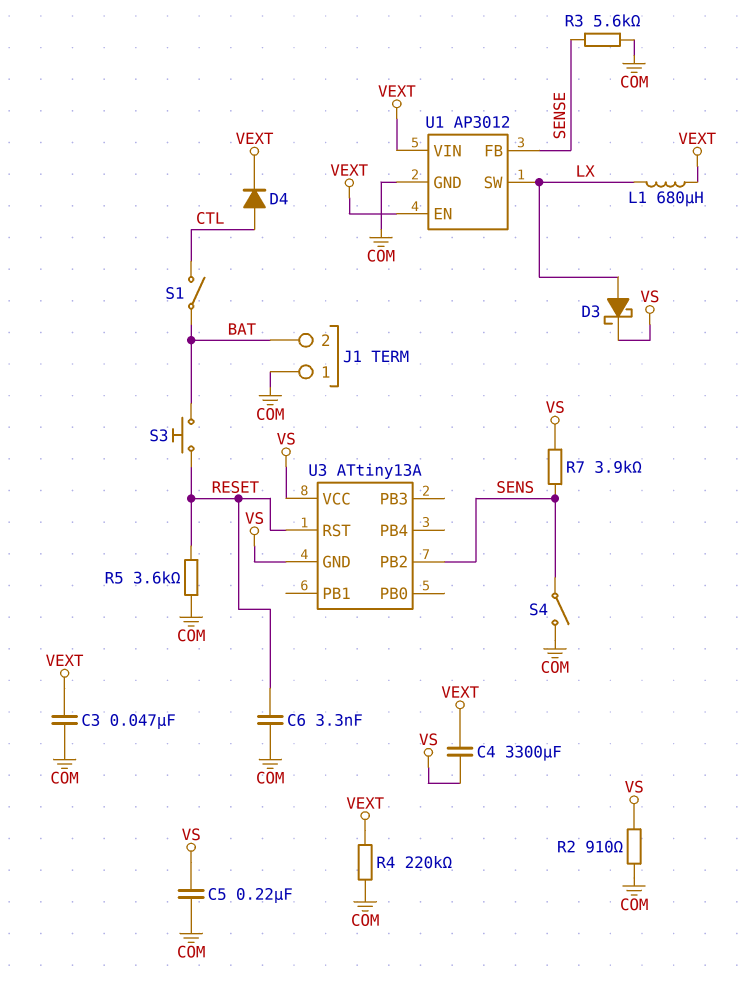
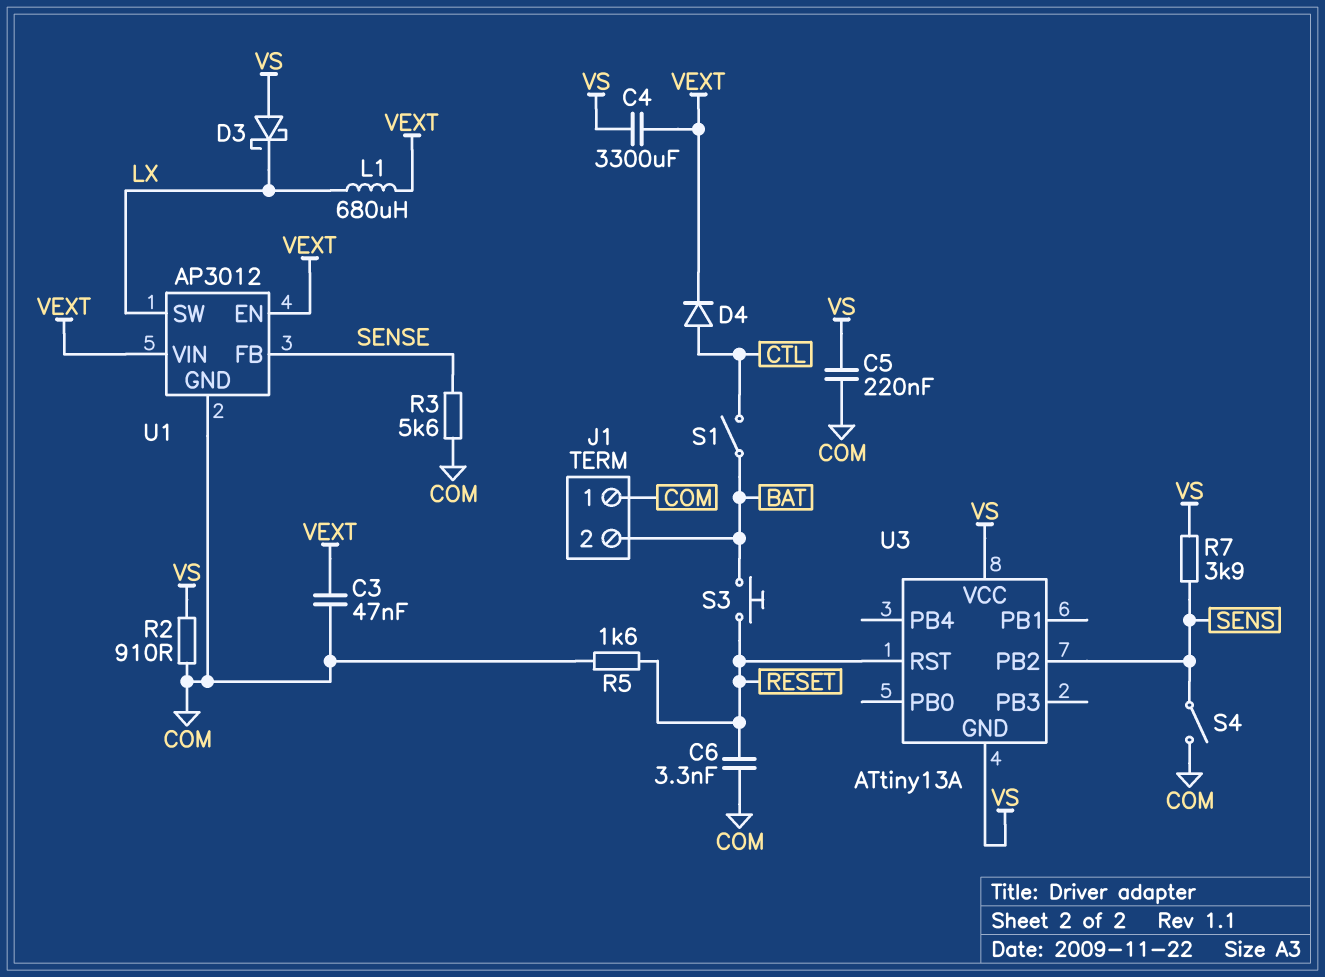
D3: schottky (A LX, K VS) -> schottky (A VS, K LX)
R4: 220k (COM, VEXT) -> none
R5: 3.6k (COM, RESET) -> 1.6k (COM, RESET)

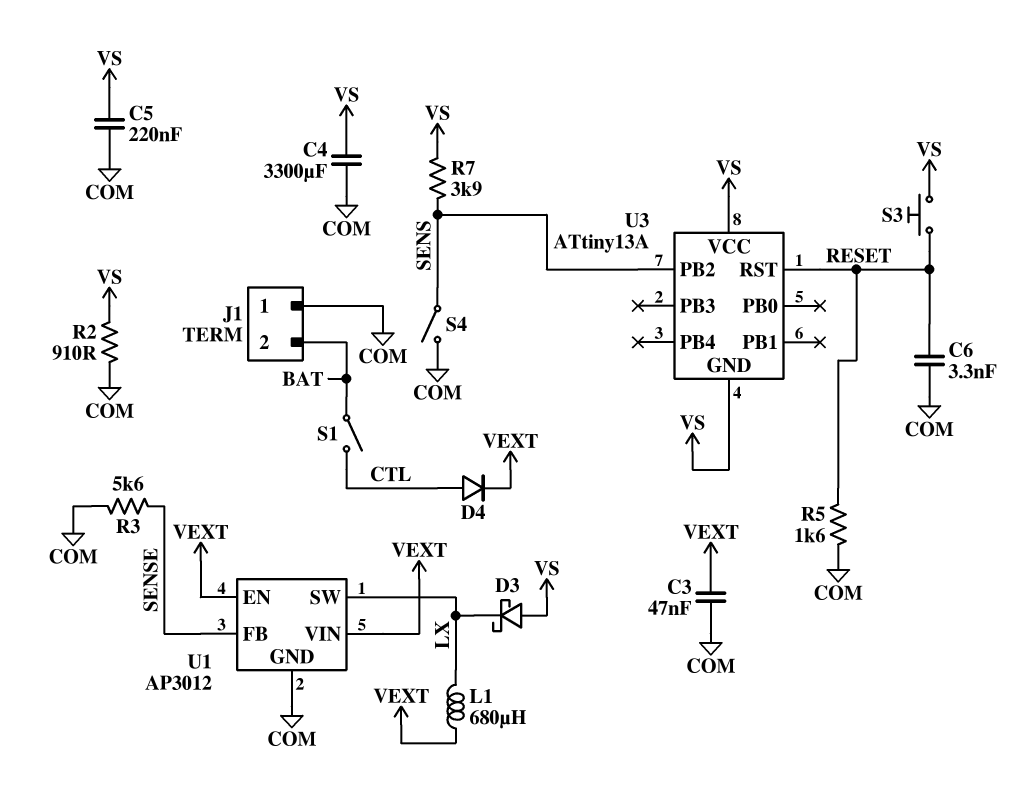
C4: 3300uF (VEXT, VS) -> 3300uF (COM, VS)
S3: button (BAT, RESET) -> button (RESET, VS)

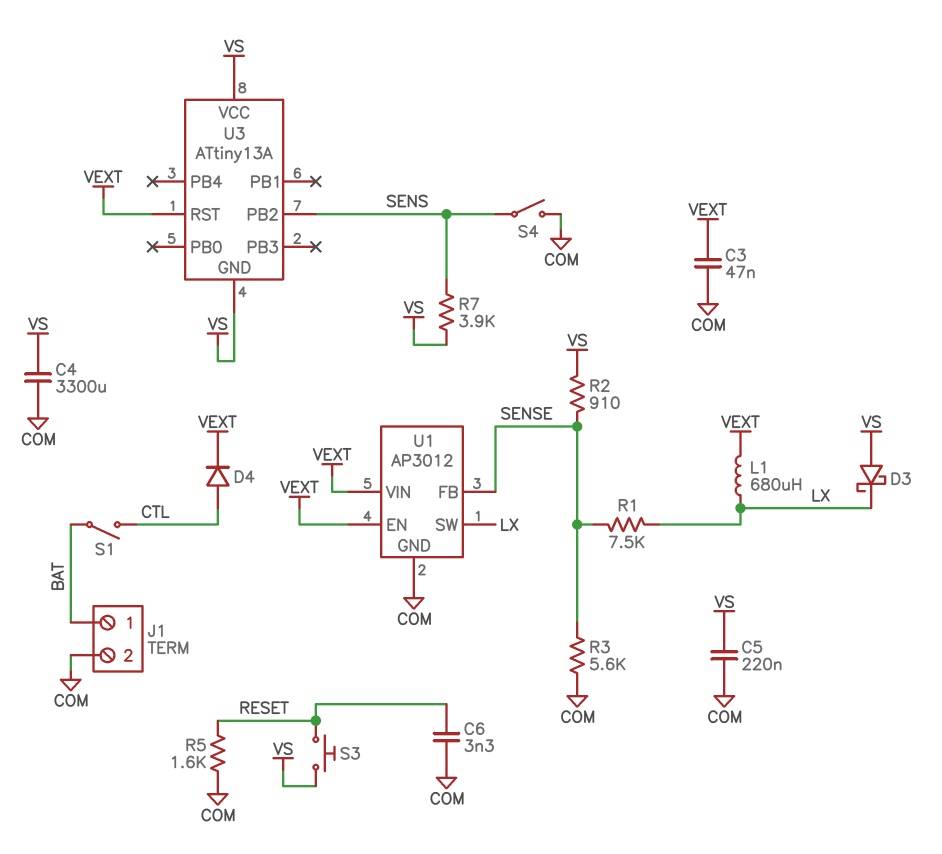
J1 pin 1: COM -> BAT
J1 pin 2: BAT -> COM
R1: none -> 7.5k (LX, SENSE)
R2: 910 (COM, VS) -> 910 (SENSE, VS)
U3 pin RST: RESET -> VEXT

